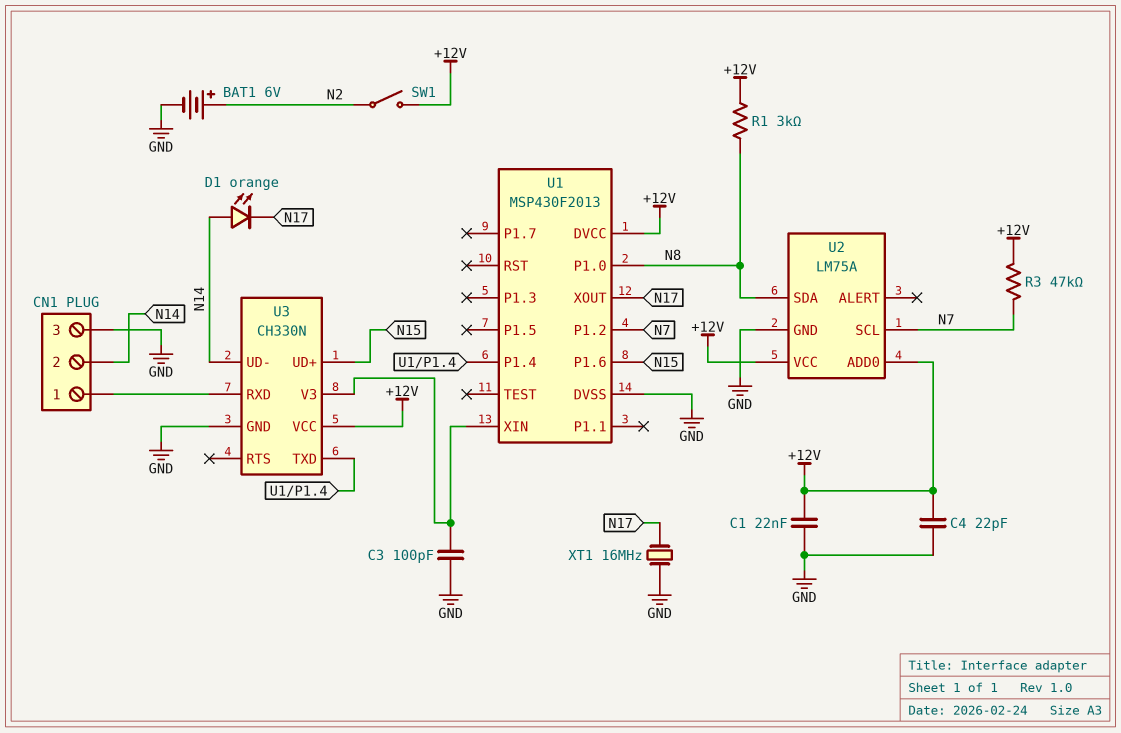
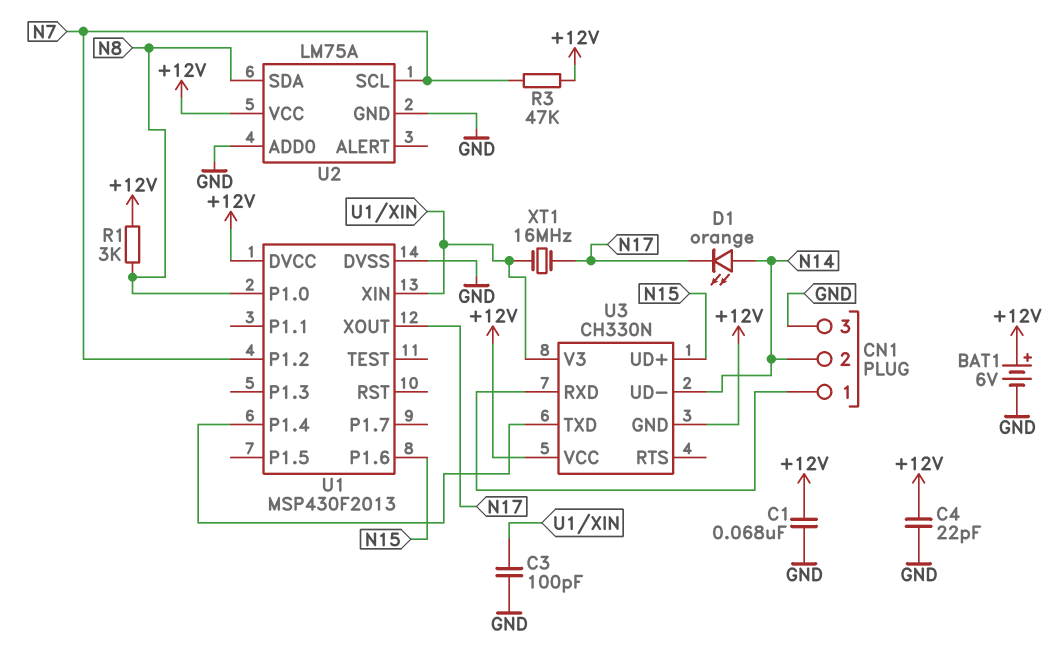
BAT1: 6V (plus N2, minus GND) -> 6V (plus +12V, minus GND)
C1: 22nF (+12V, GND) -> 68nF (+12V, GND)
SW1: switch (+12V, N2) -> none
U2 pin ADD0: +12V -> GND
U3 pin GND: GND -> +12V
XT1: 16MHz (GND, N17) -> 16MHz (N17, U1/XIN)

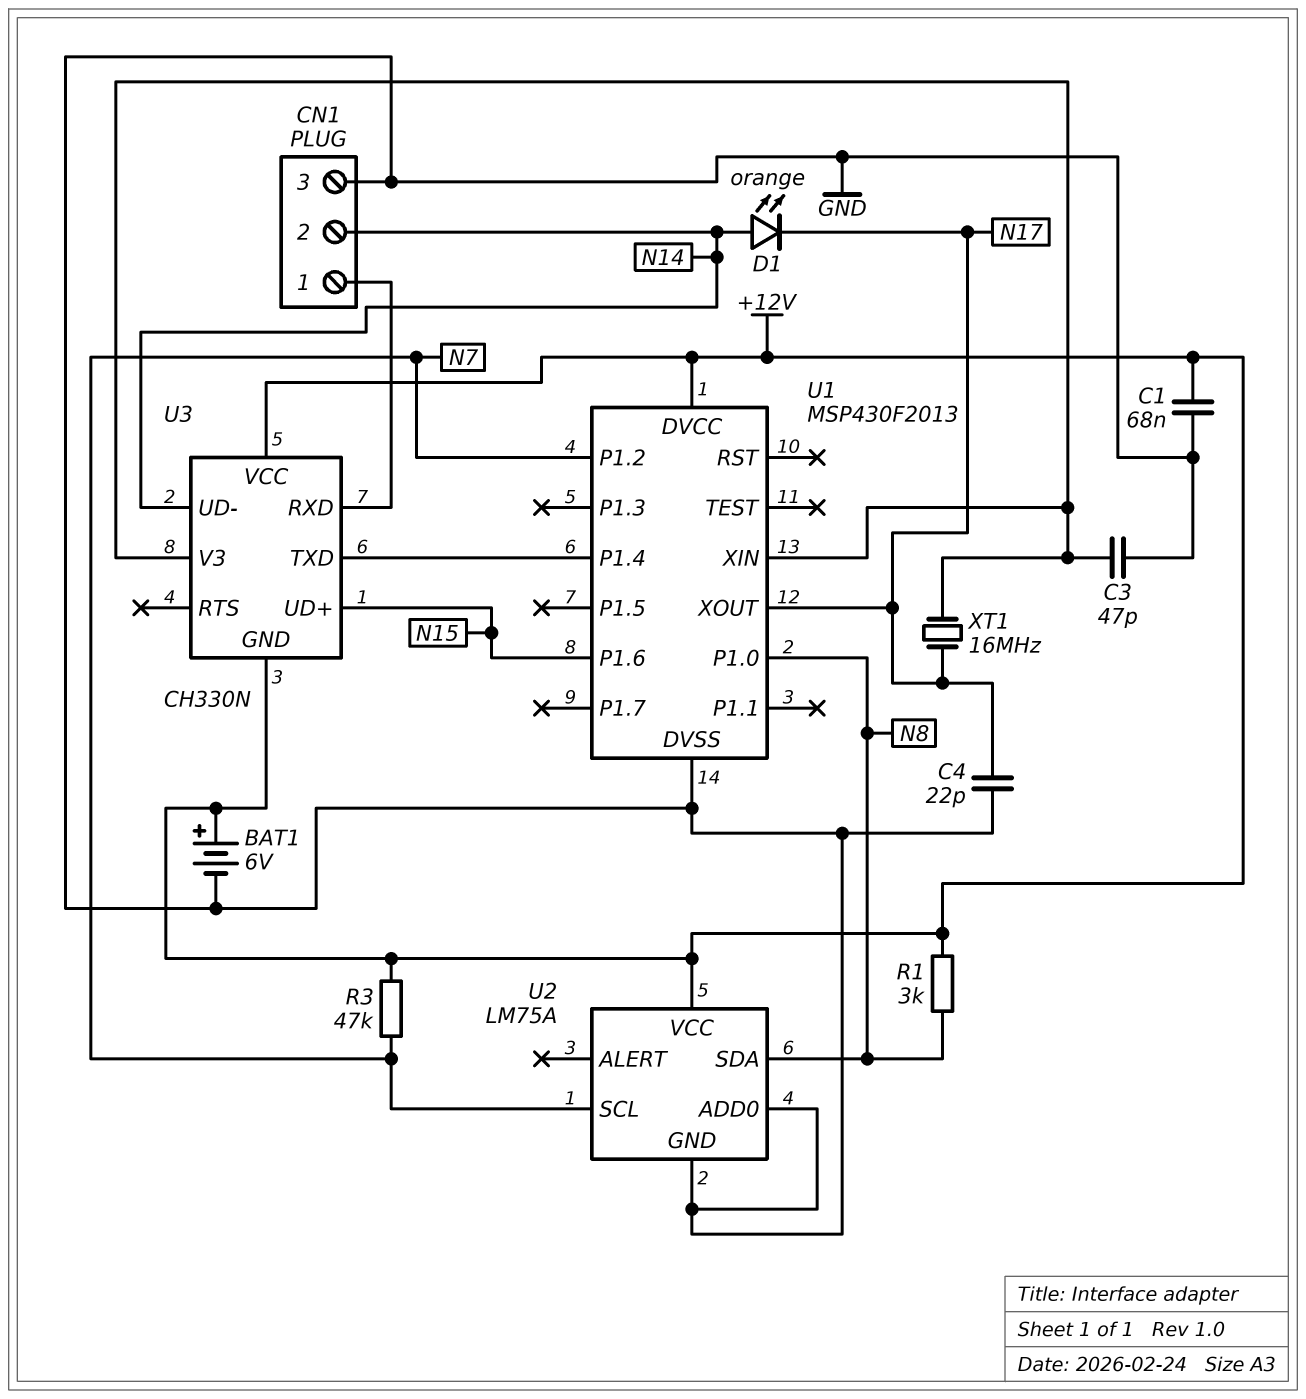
C3: 100pF (GND, U1/XIN) -> 47pF (GND, U1/XIN)
C4: 22pF (+12V, GND) -> 22pF (GND, N17)

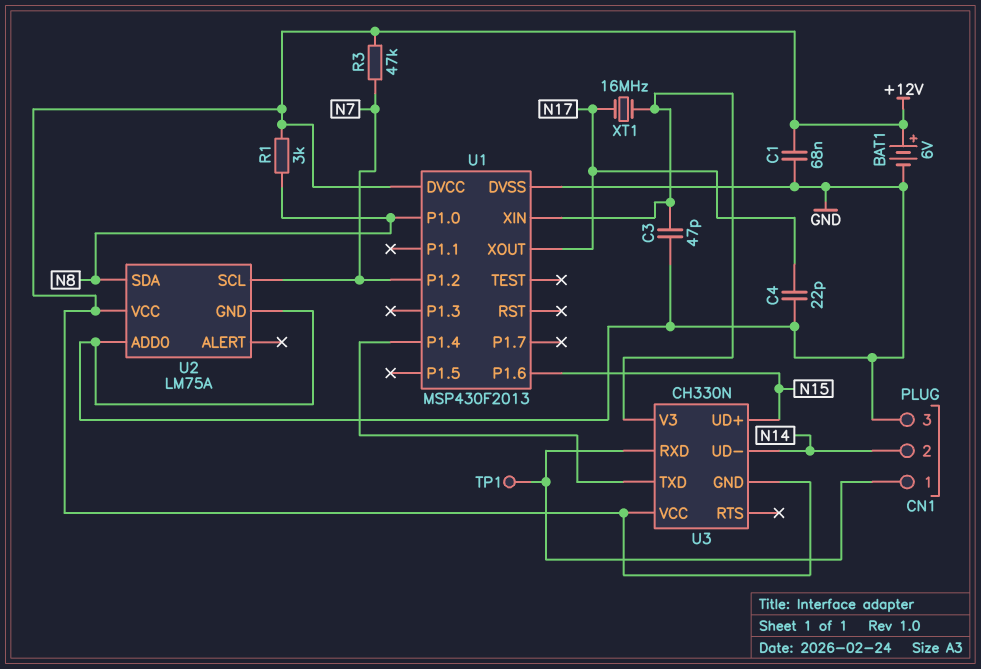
D1: LED orange (A N14, K N17) -> none
TP1: none -> test point (CN1/1)

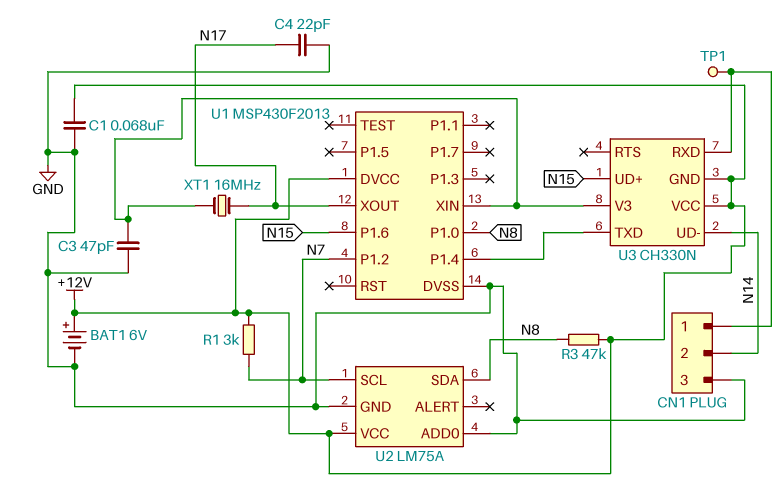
R1: 3k (+12V, N8) -> 3k (+12V, N7)
R3: 47k (+12V, N7) -> 47k (+12V, N8)

